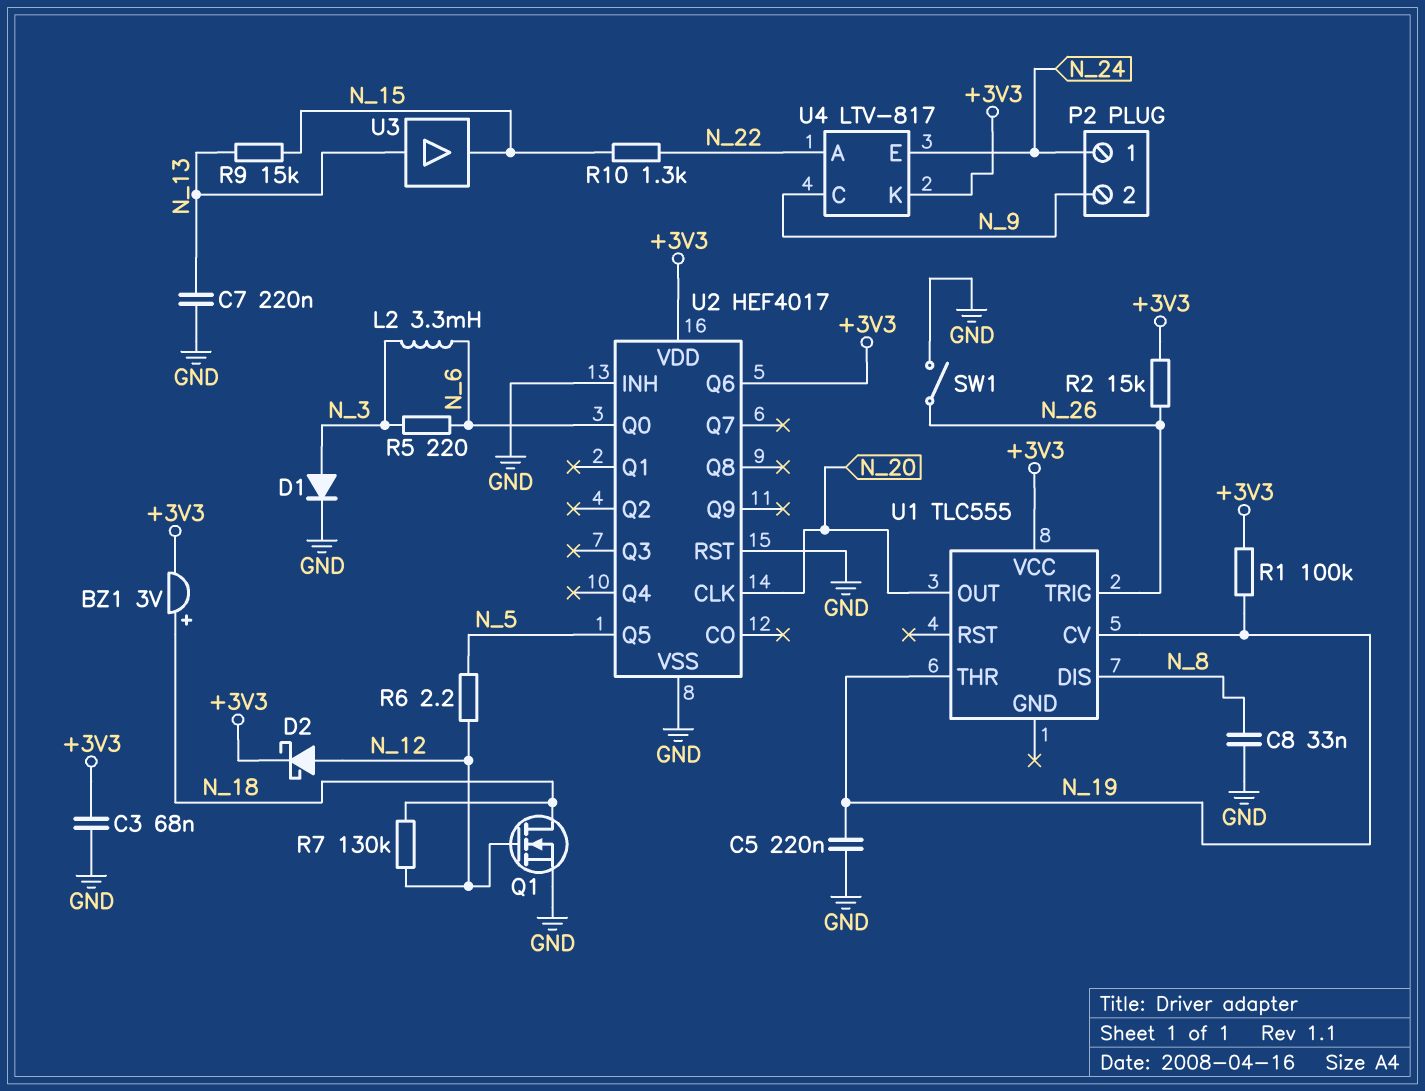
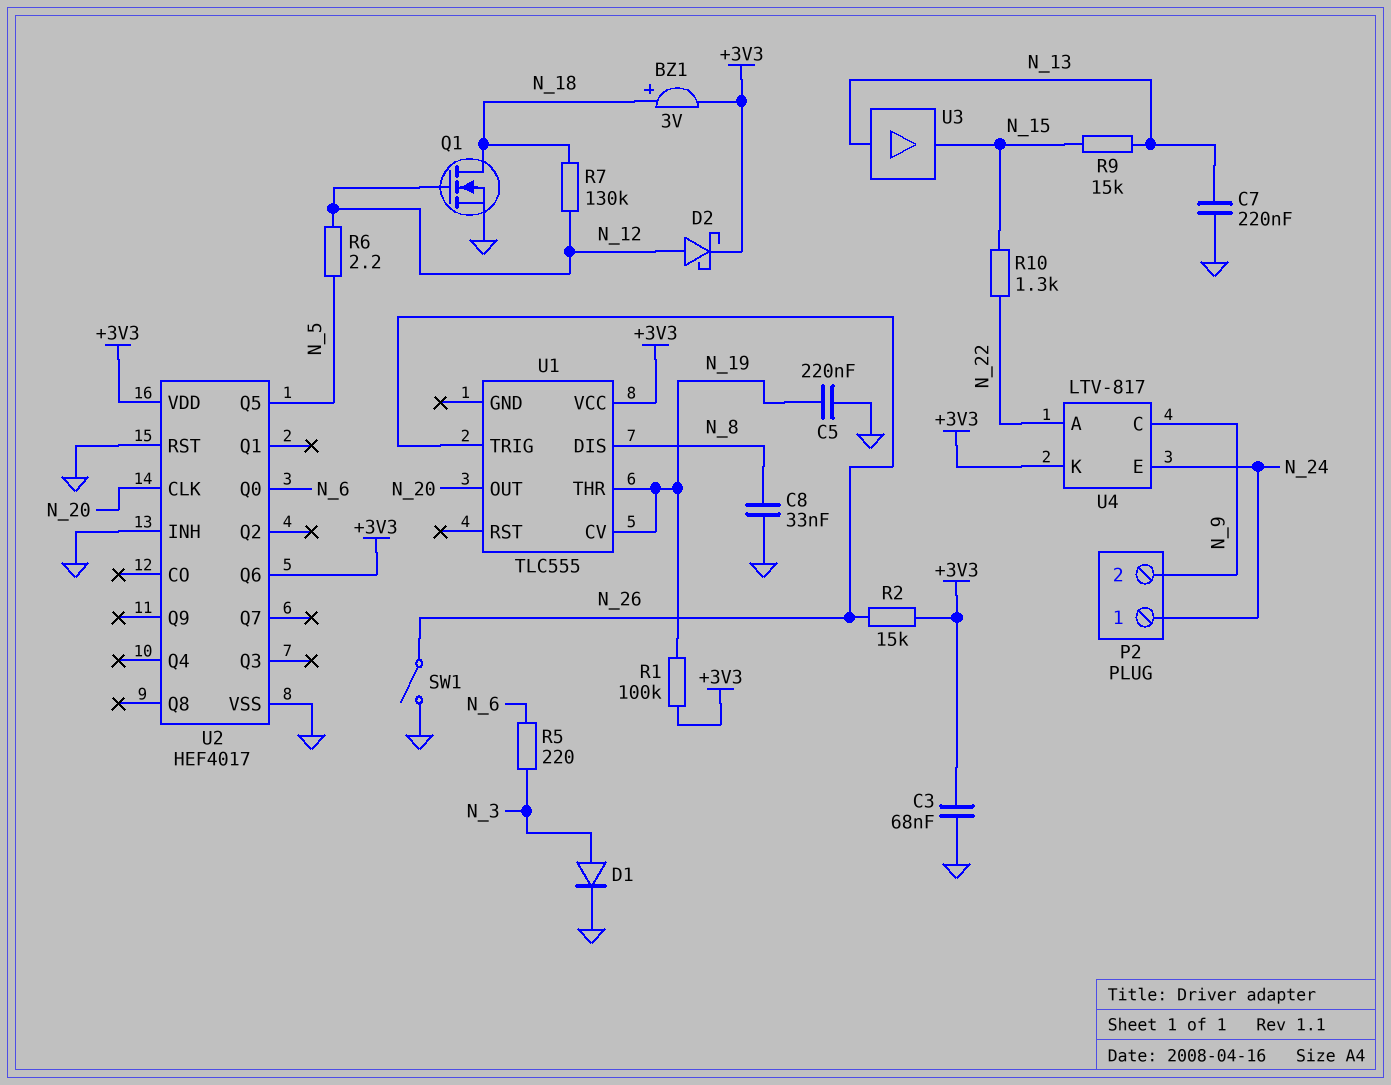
L2: 3.3mH (N_3, N_6) -> none

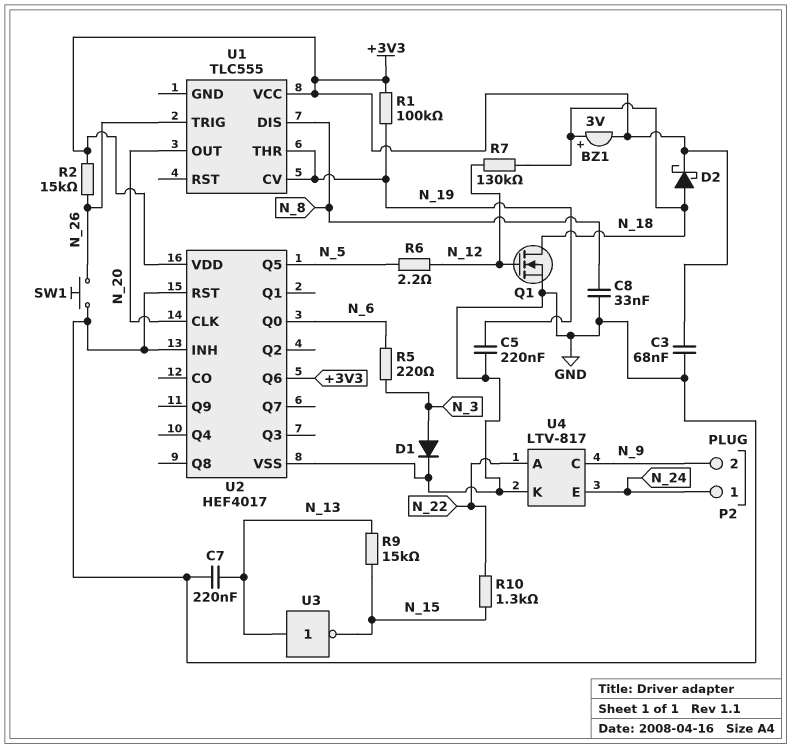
D2: schottky (A N_12, K +3V3) -> schottky (A N_18, K +3V3)
SW1: switch (GND, N_26) -> button (GND, N_26)
U3: buffer (in N_13, out N_15) -> NOT (in N_13, out N_15)
U4 pin K: +3V3 -> GND

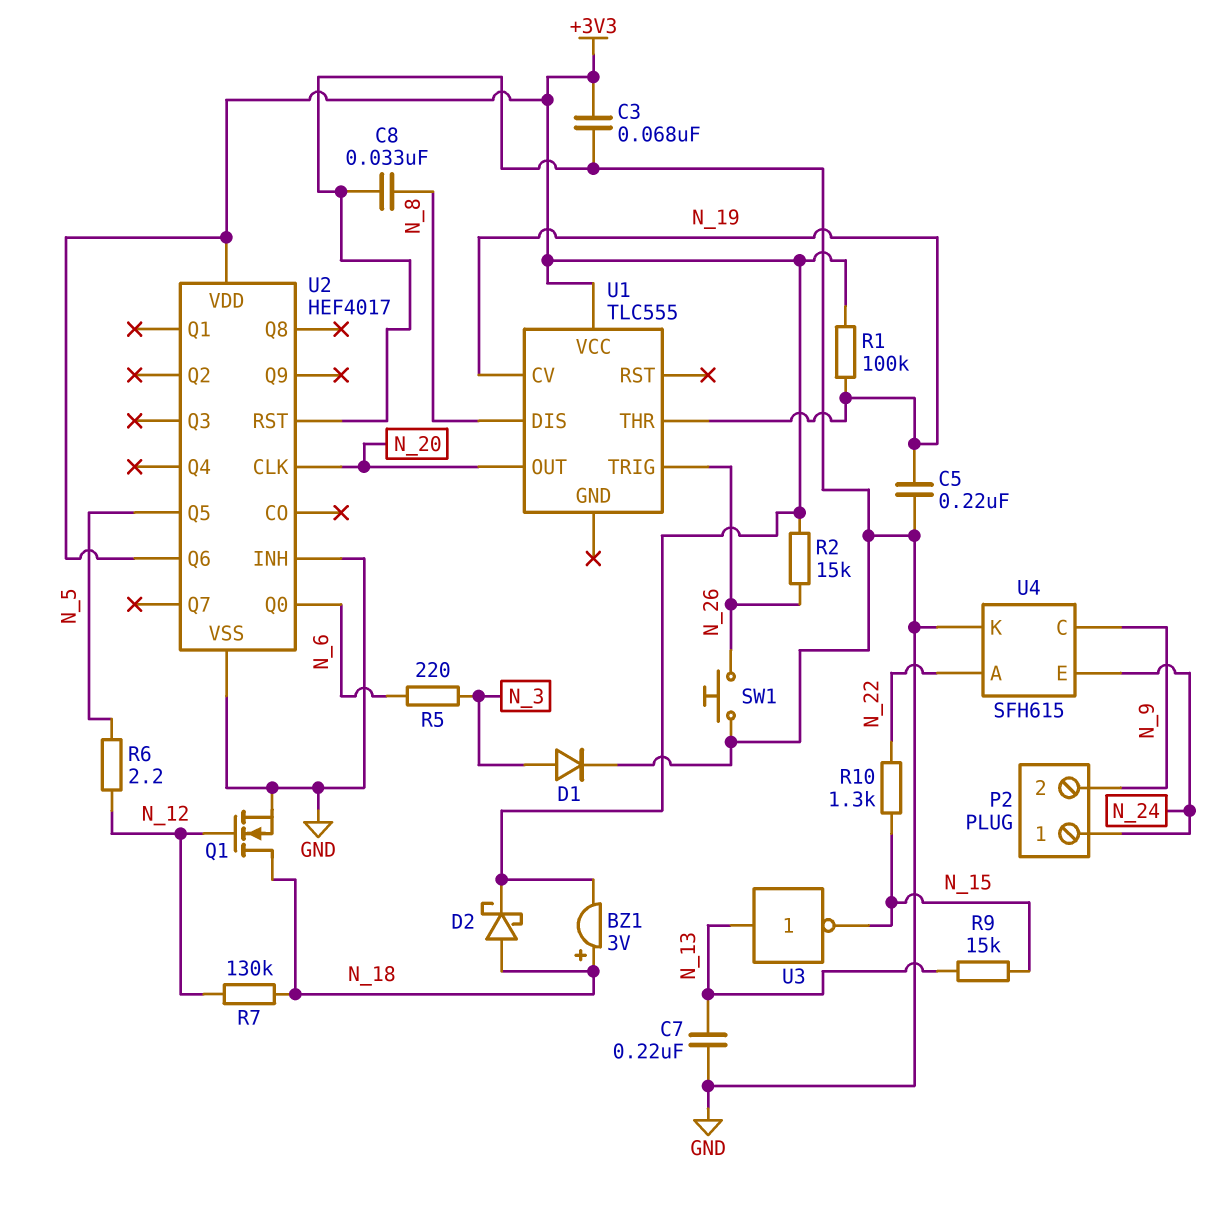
U4: LTV-817 -> SFH615

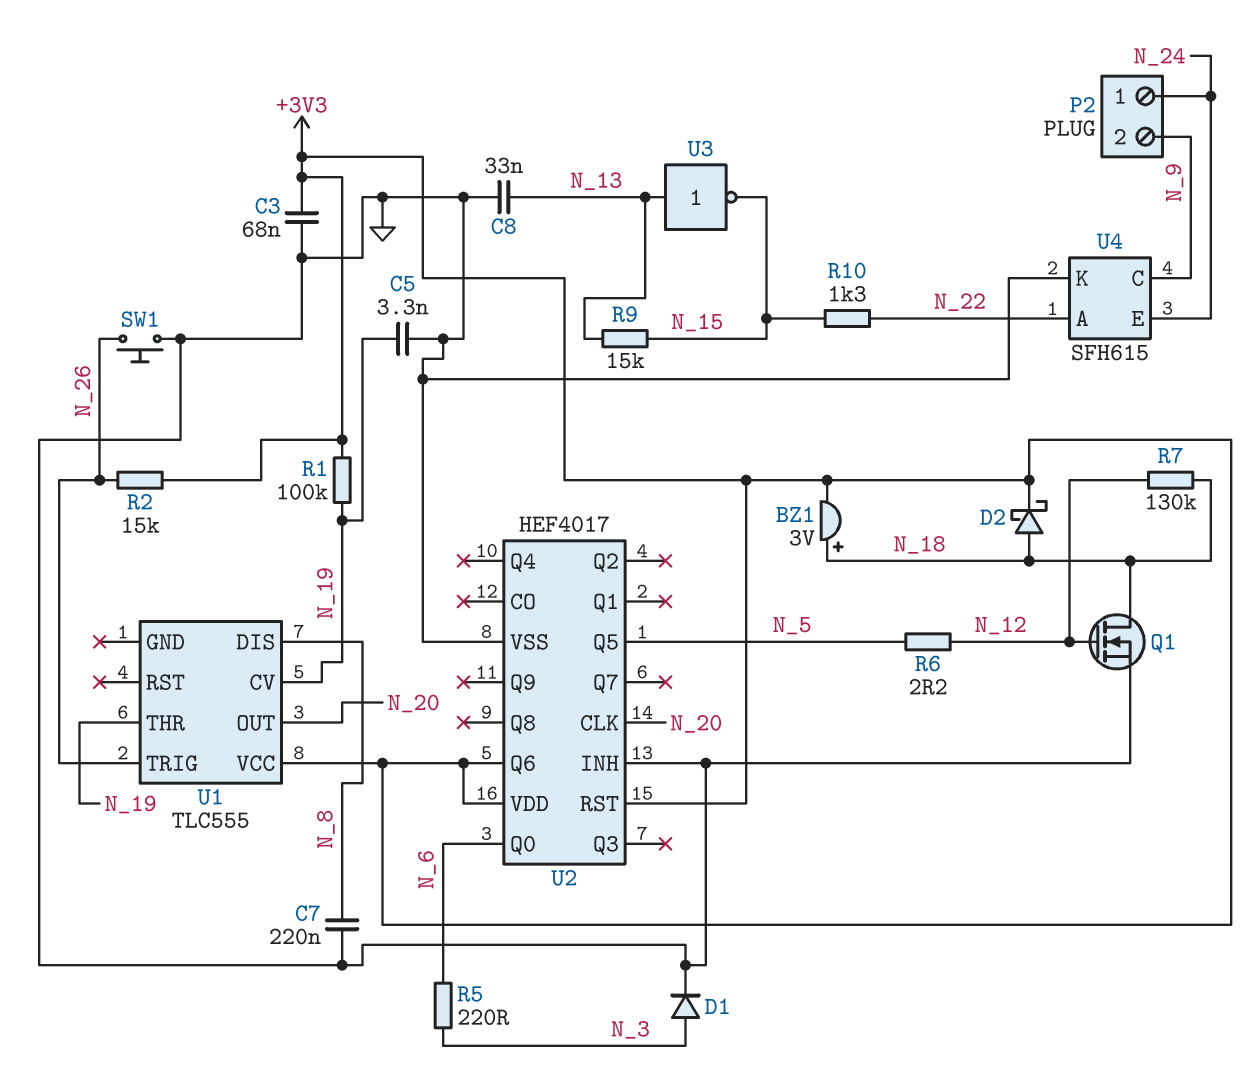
C5: 220nF (GND, N_19) -> 3.3nF (GND, N_19)
C7: 220nF (GND, N_13) -> 220nF (GND, N_8)
C8: 33nF (GND, N_8) -> 33nF (GND, N_13)
U2 pin RST: GND -> +3V3

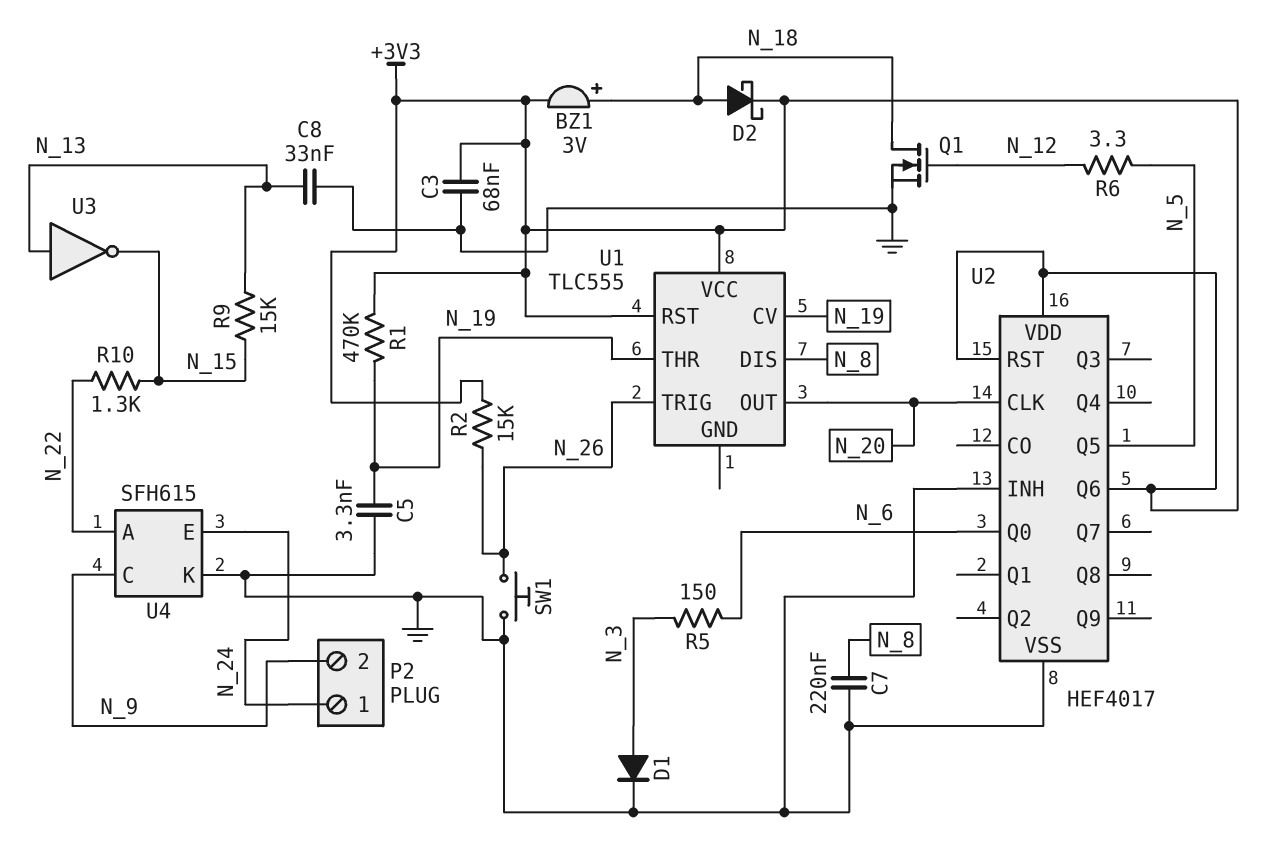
R1: 100k (+3V3, N_19) -> 470k (+3V3, N_19)
R5: 220 (N_3, N_6) -> 150 (N_3, N_6)
R6: 2.2 (N_5, N_12) -> 3.3 (N_5, N_12)
R7: 130k (N_12, N_18) -> none
U1 pin RST: none -> +3V3

